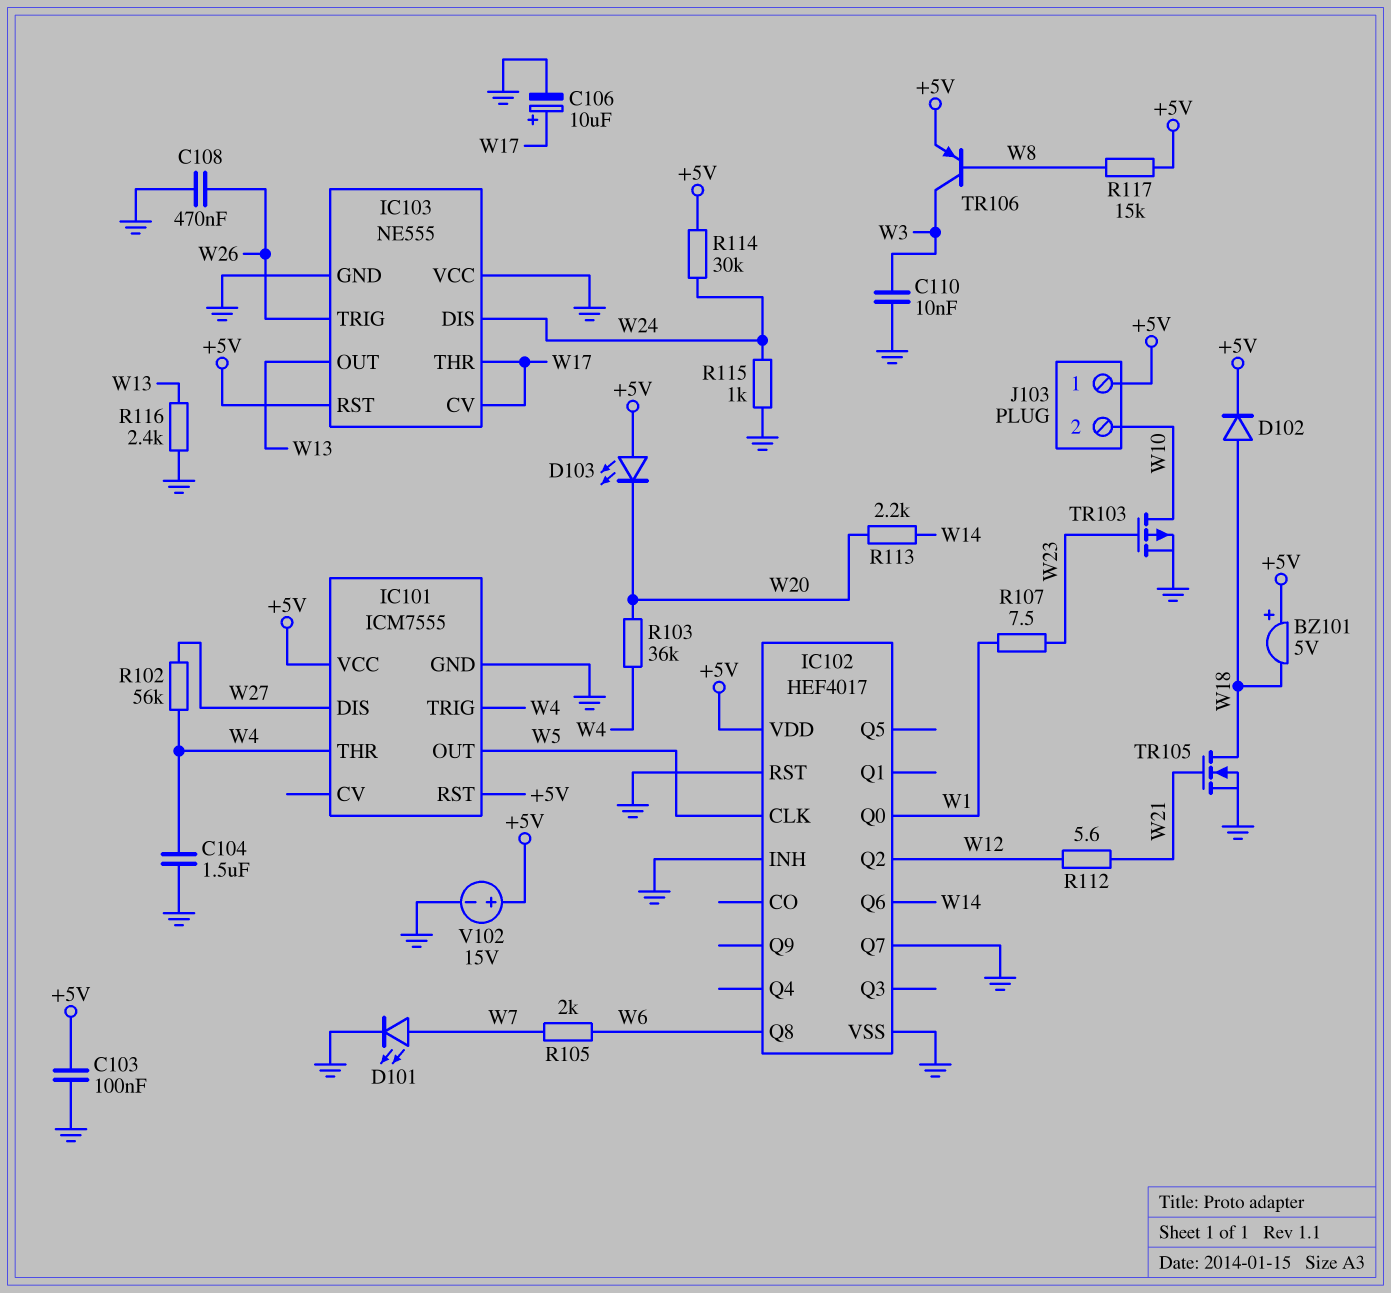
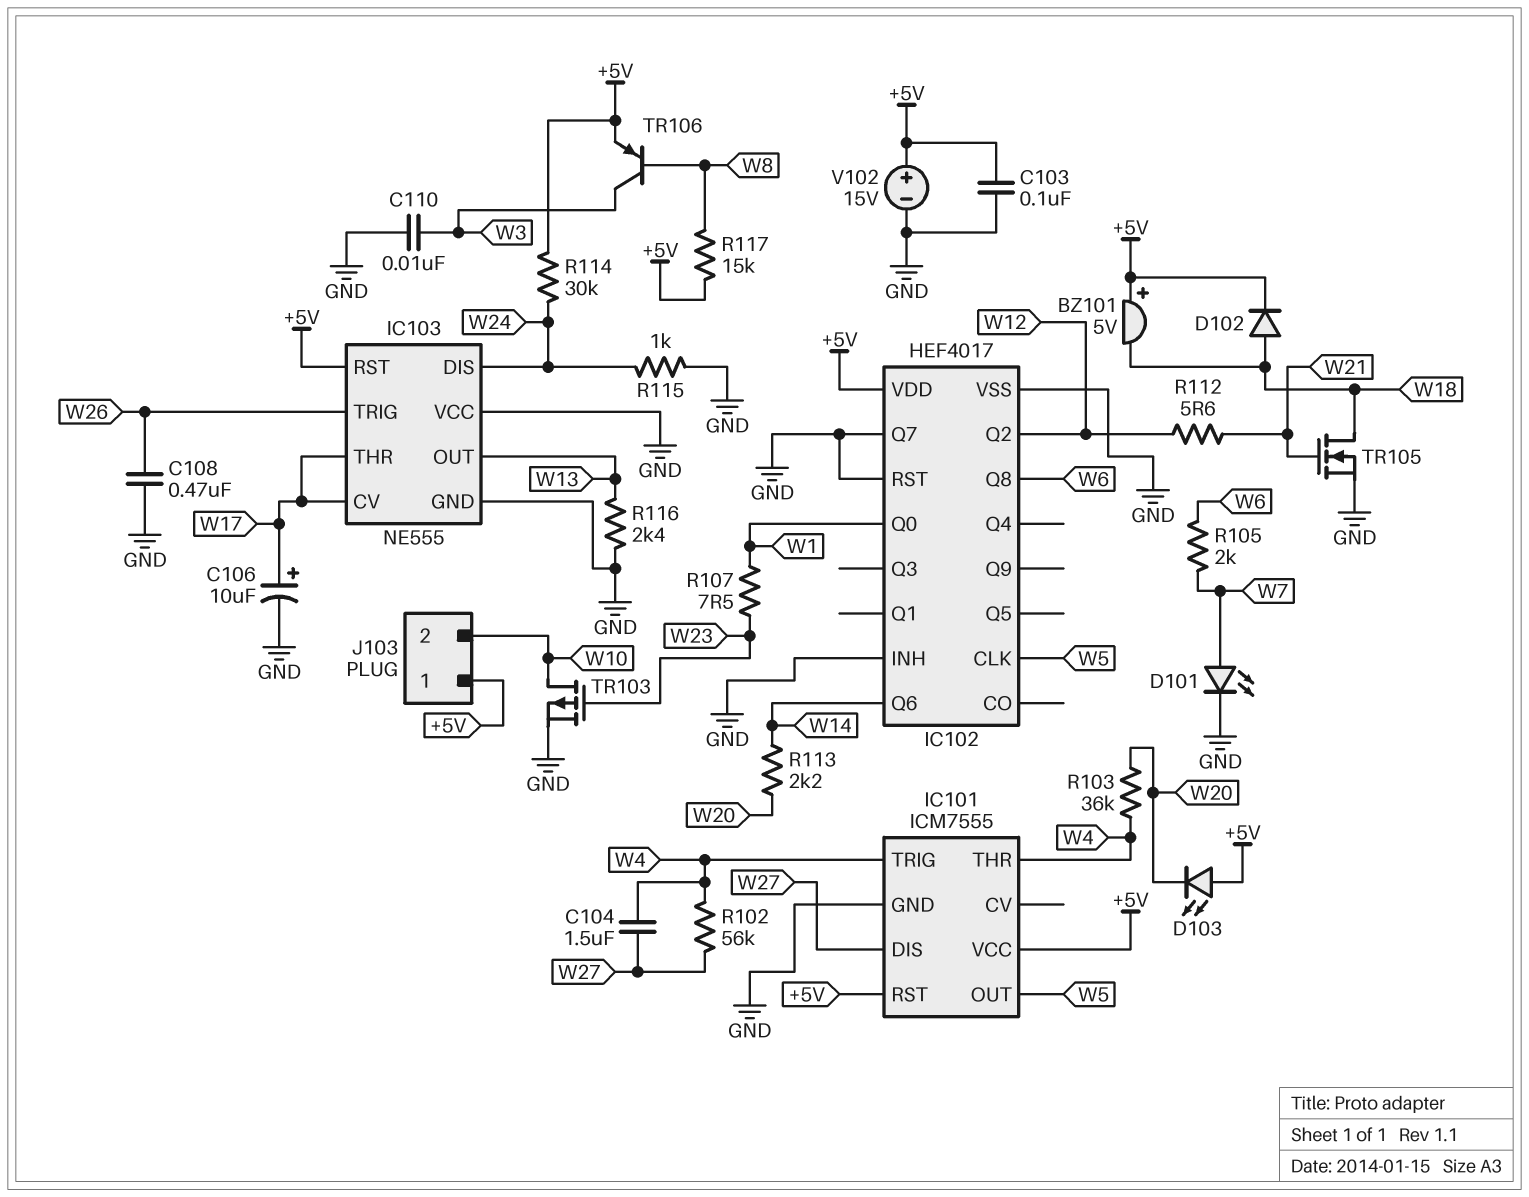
C104: 1.5uF (GND, W4) -> 1.5uF (W4, W27)

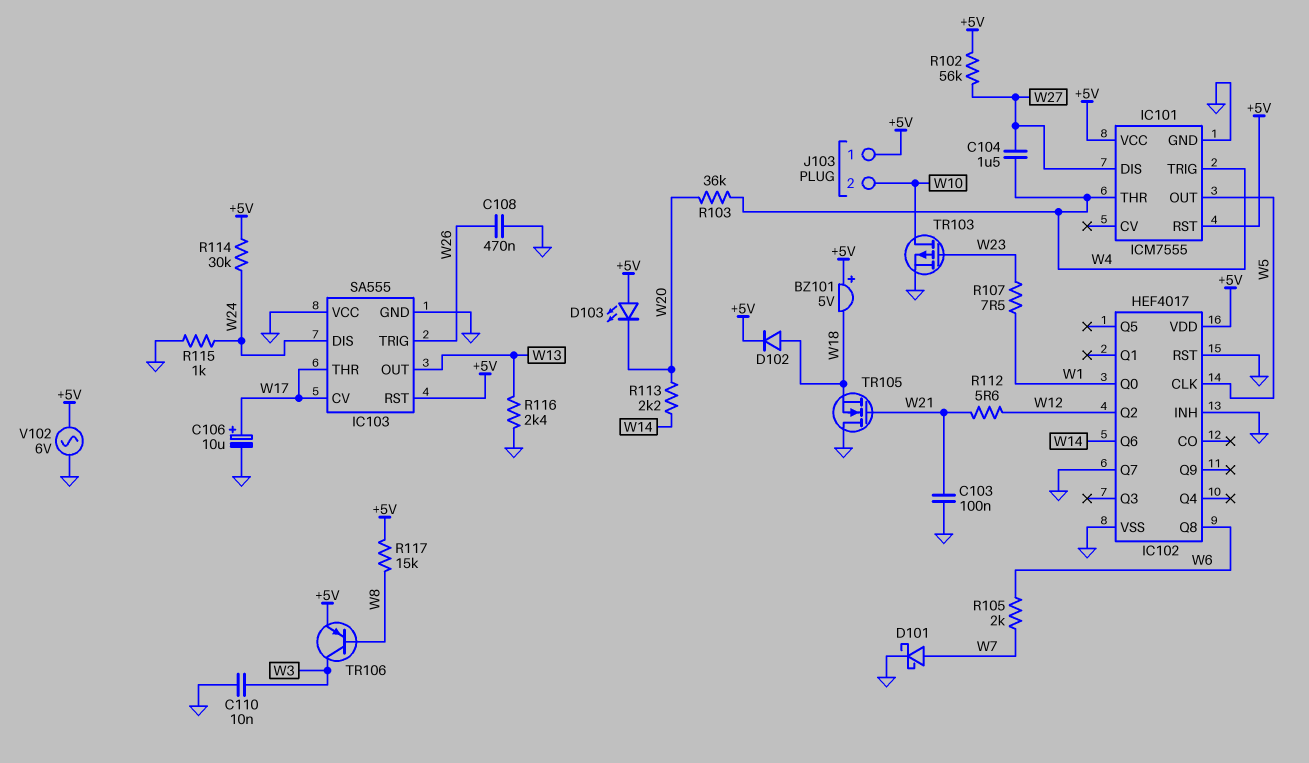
C103: 100nF (+5V, GND) -> 100nF (GND, W21)
D101: LED (A W7, K GND) -> schottky (A W7, K GND)
IC103: NE555 -> SA555
R102: 56k (W4, W27) -> 56k (+5V, W27)
TR105: NMOS (G W21, D W18, S GND) -> NMOS (G W21, D GND, S W18)
V102: 15V (plus +5V, minus GND) -> AC 6V (+5V, GND)

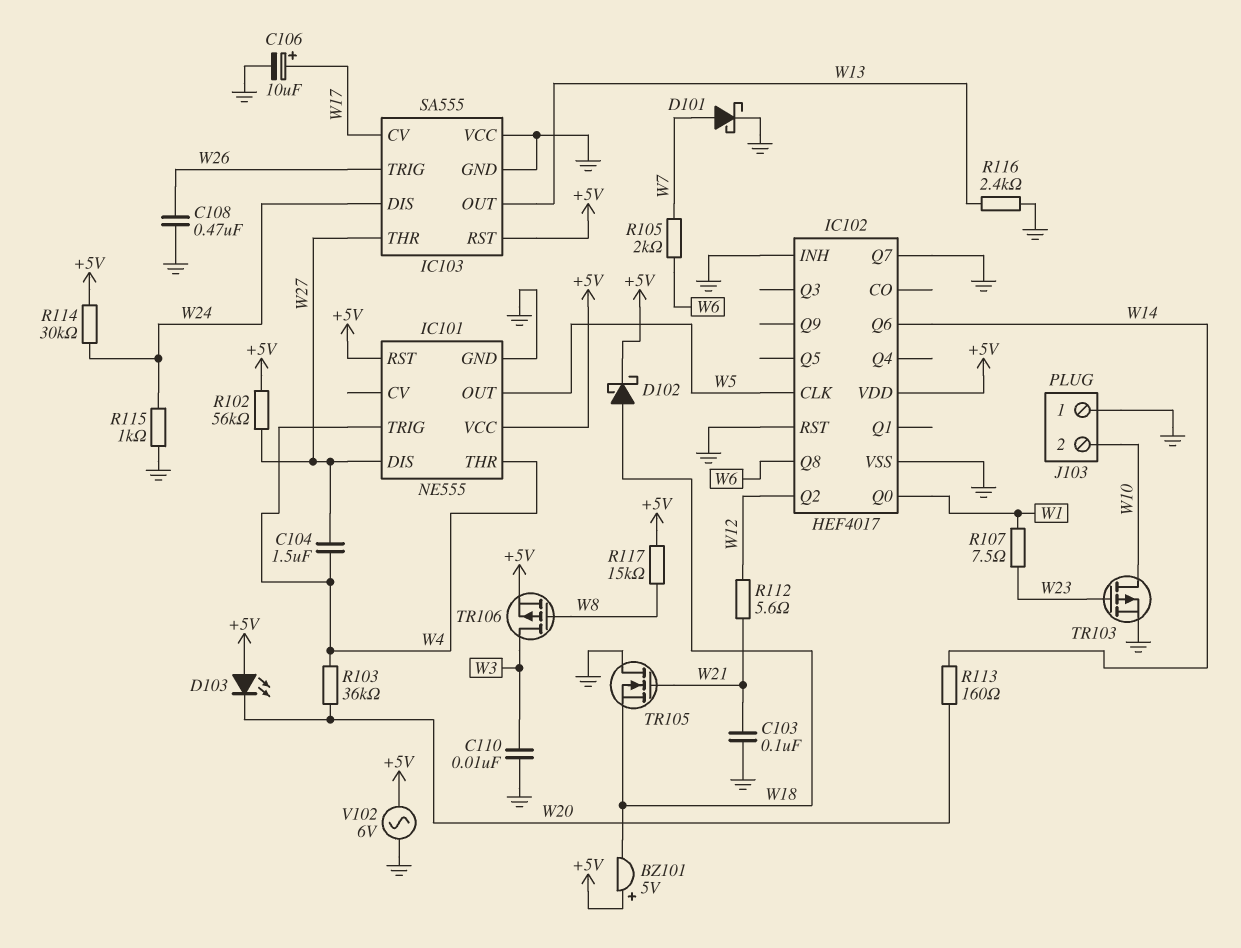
D102: diode (A W18, K +5V) -> schottky (A W18, K +5V)
IC101: ICM7555 -> NE555
IC103 pin THR: W17 -> W27
J103 pin 1: +5V -> GND
R113: 2.2k (W14, W20) -> 160 (W14, W20)
TR106: PNP (B W8, C W3, E +5V) -> PMOS (G W8, D W3, S +5V)

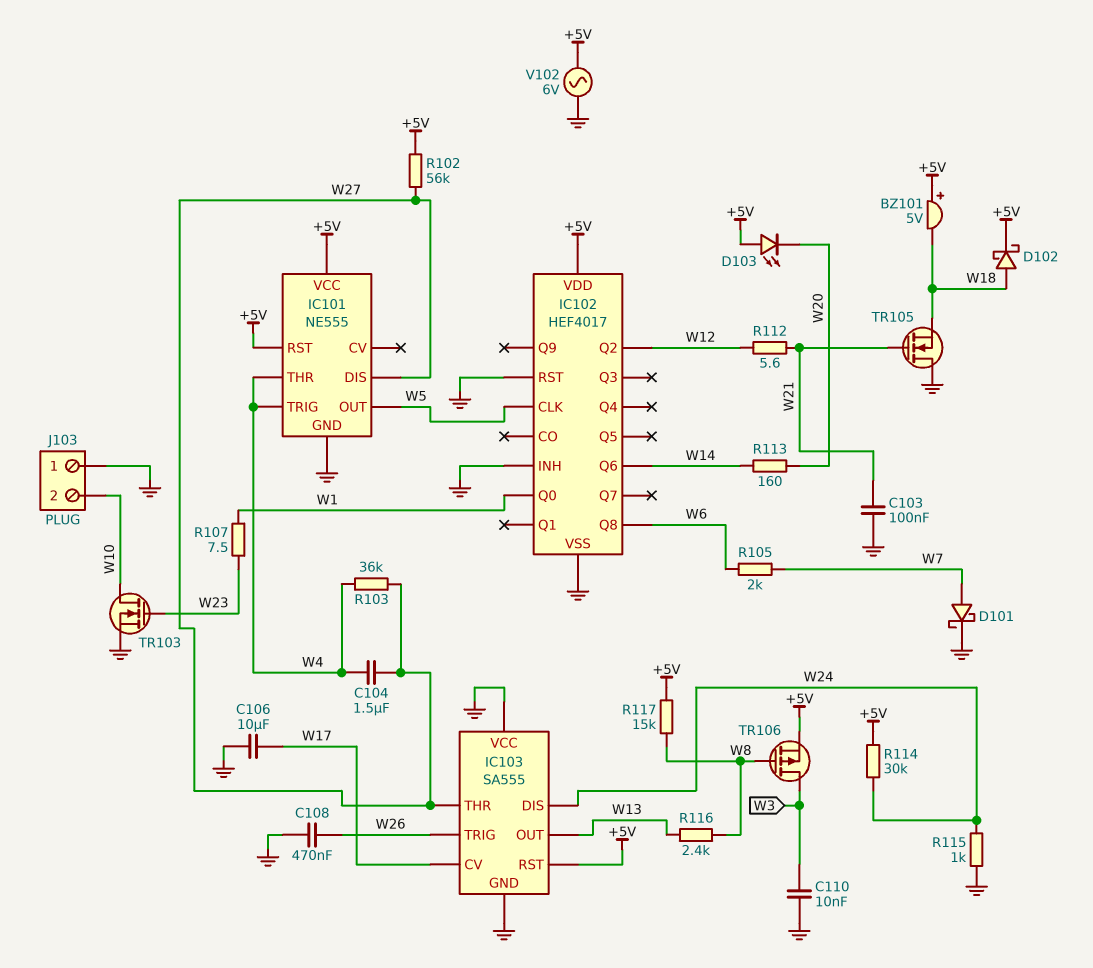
C106: 10uF (plus W17, minus GND) -> 10uF (GND, W17)
IC102 pin Q7: GND -> none
R103: 36k (W4, W20) -> 36k (W4, W27)
R116: 2.4k (GND, W13) -> 2.4k (W8, W13)
TR103: PMOS (G W23, D W10, S GND) -> NMOS (G W23, D W10, S GND)

